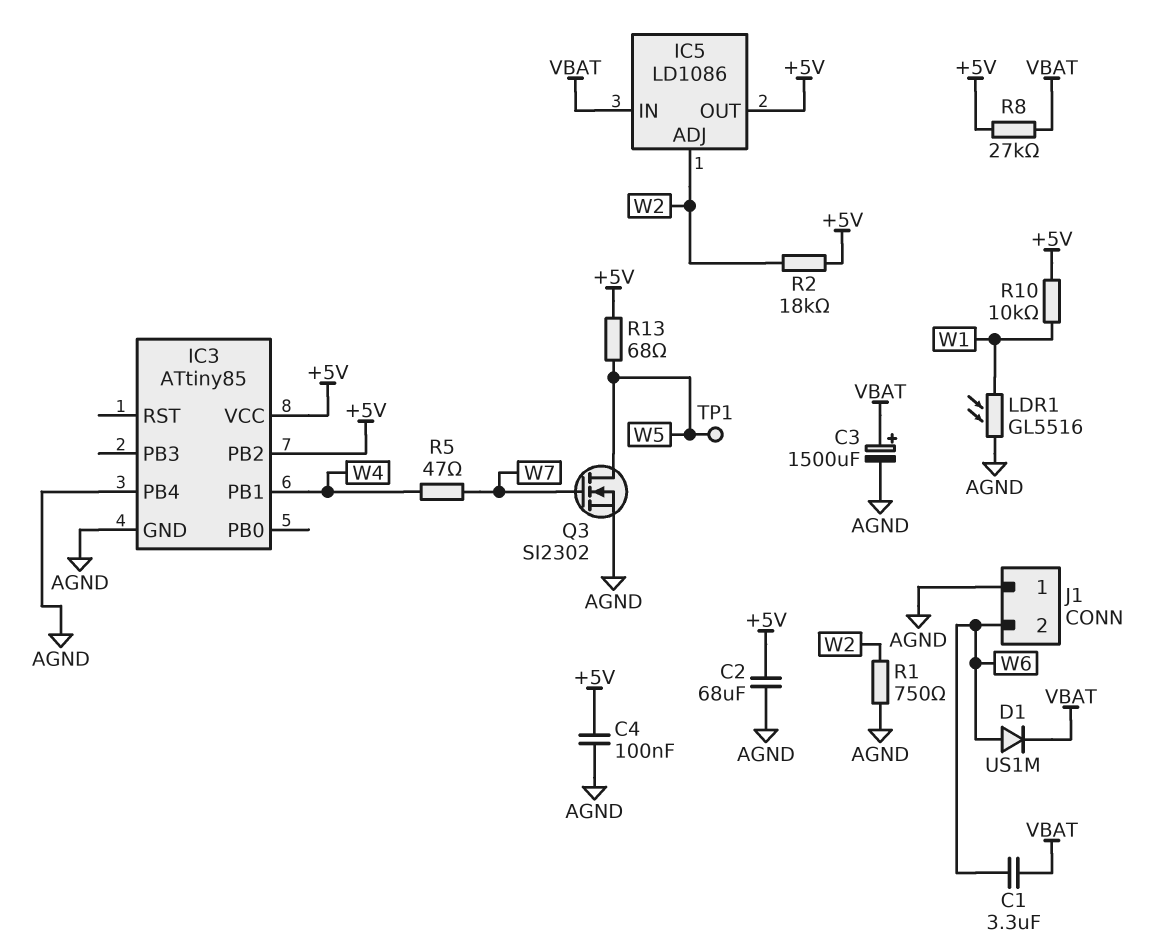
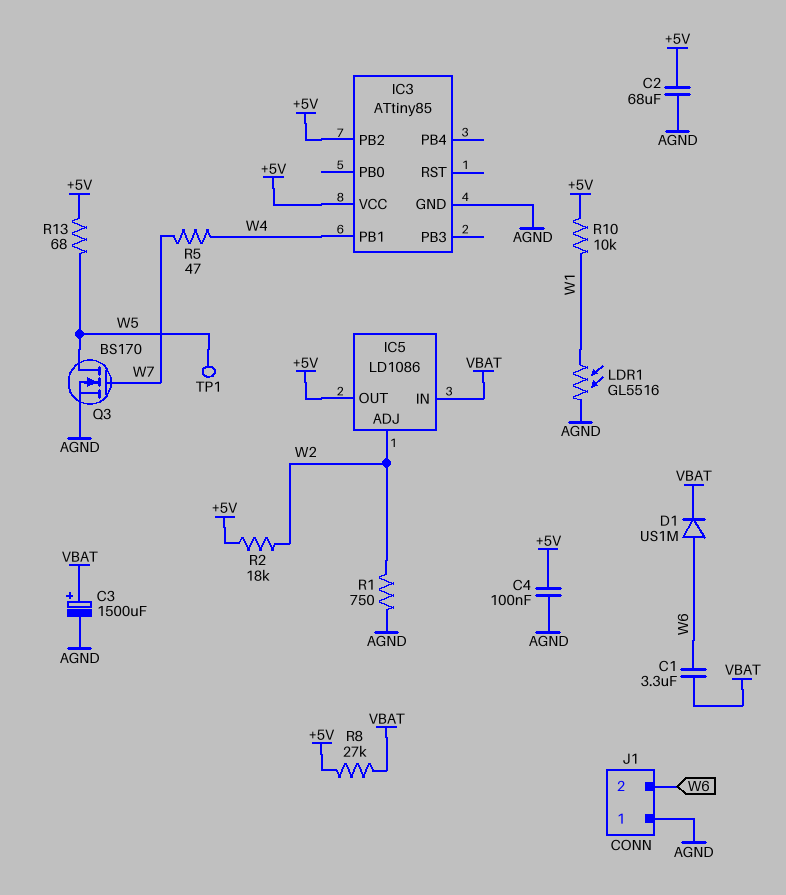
IC3 pin PB4: AGND -> none
Q3: NMOS SI2302 (G W7, D W5, S AGND) -> NMOS BS170 (G W7, D W5, S AGND)

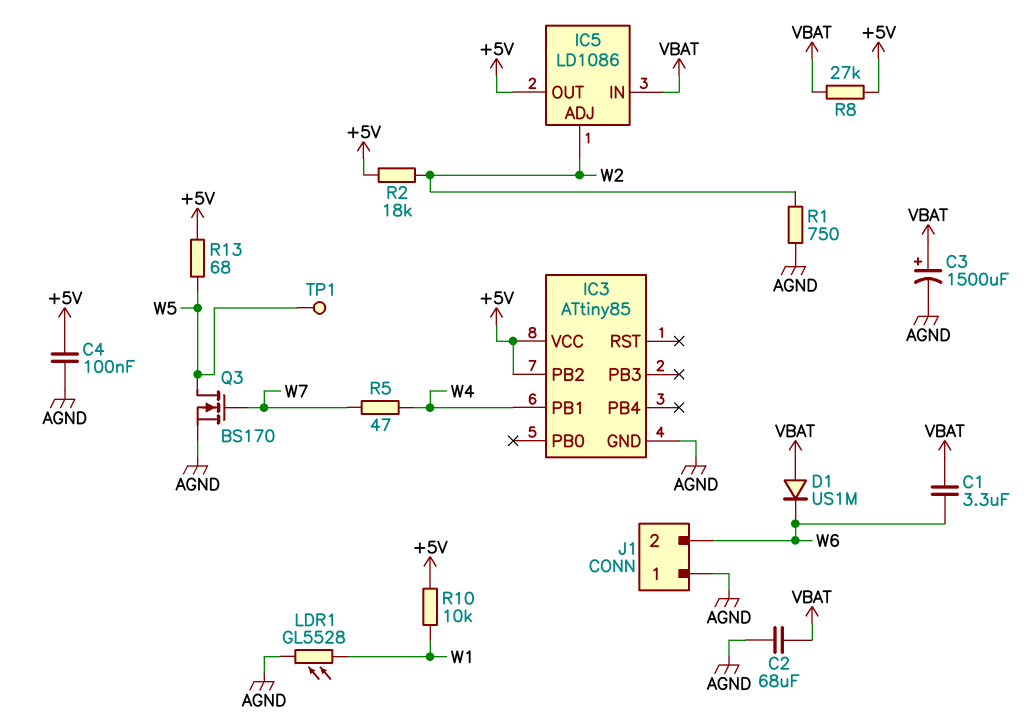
C2: 68uF (+5V, AGND) -> 68uF (AGND, VBAT)
D1: diode US1M (A W6, K VBAT) -> diode US1M (A VBAT, K W6)
LDR1: GL5516 (AGND, W1) -> GL5528 (AGND, W1)

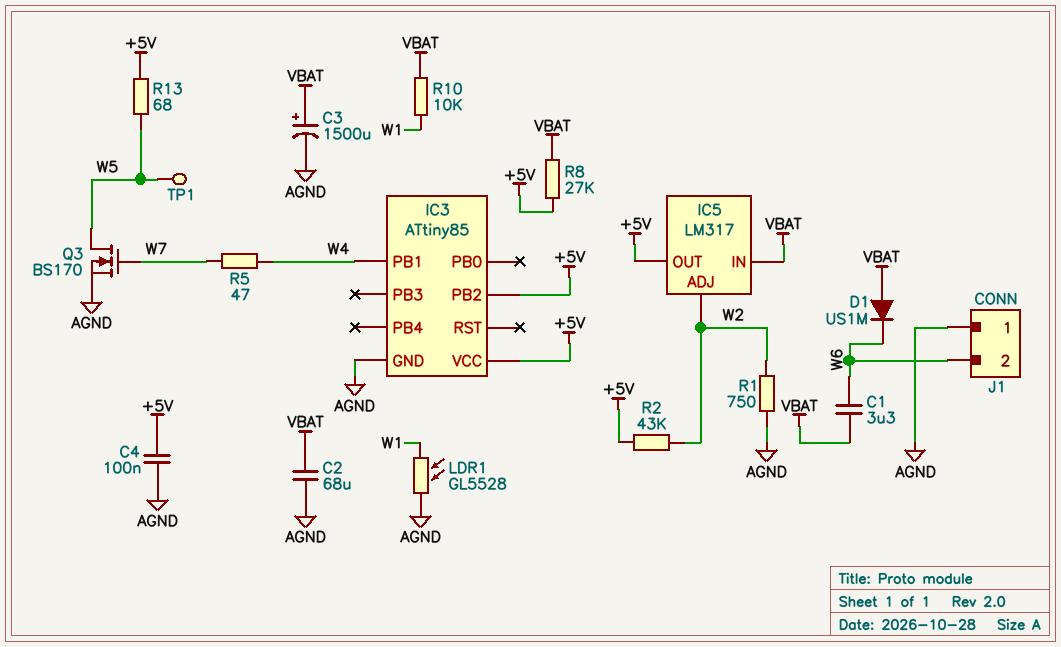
IC5: LD1086 -> LM317
R2: 18k (+5V, W2) -> 43k (+5V, W2)
R10: 10k (+5V, W1) -> 10k (VBAT, W1)

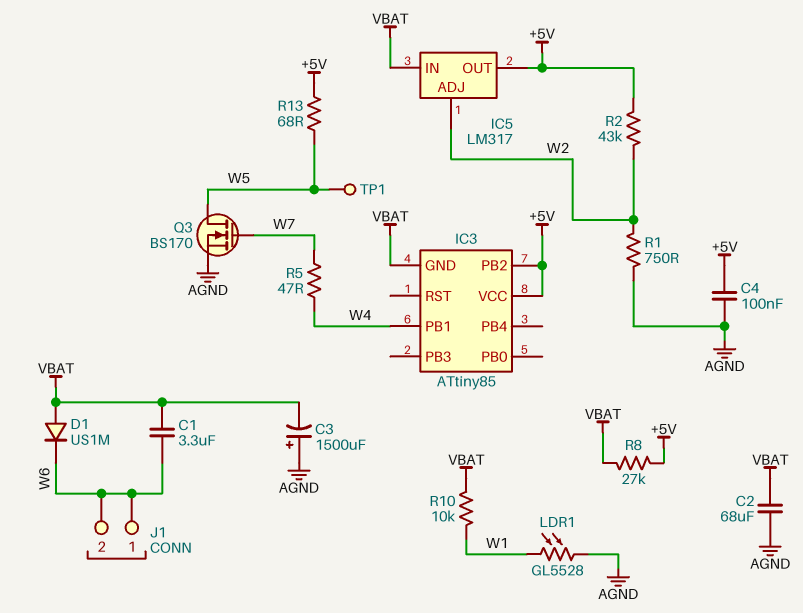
C3: 1500uF (plus VBAT, minus AGND) -> 1500uF (plus AGND, minus VBAT)
IC3 pin GND: AGND -> VBAT
J1 pin 1: AGND -> W6

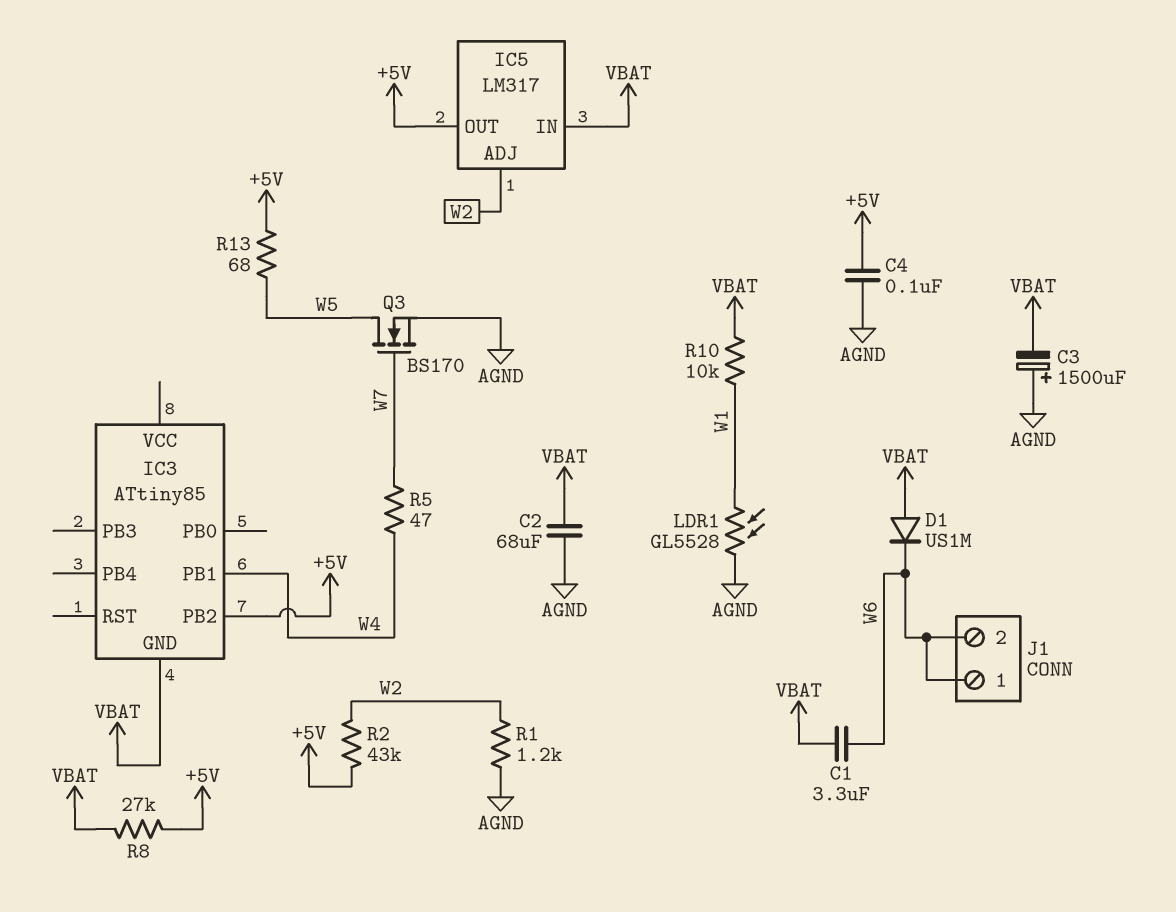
IC3 pin VCC: +5V -> none
R1: 750 (AGND, W2) -> 1.2k (AGND, W2)
TP1: test point (W5) -> none

